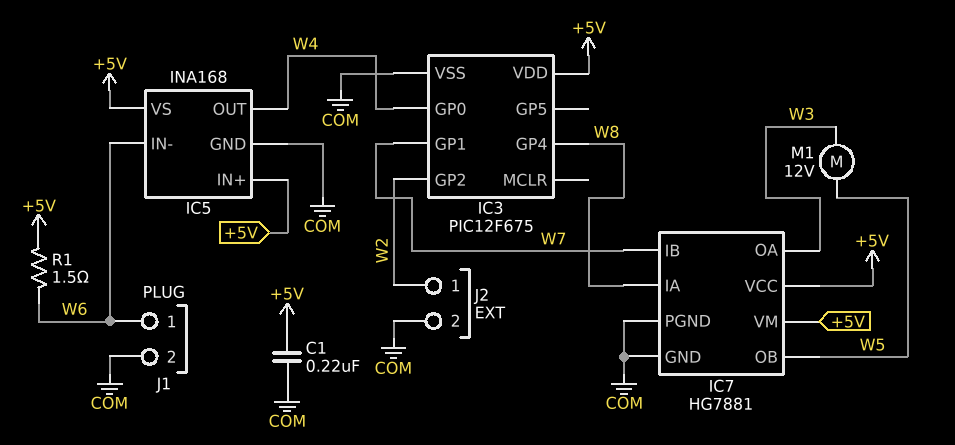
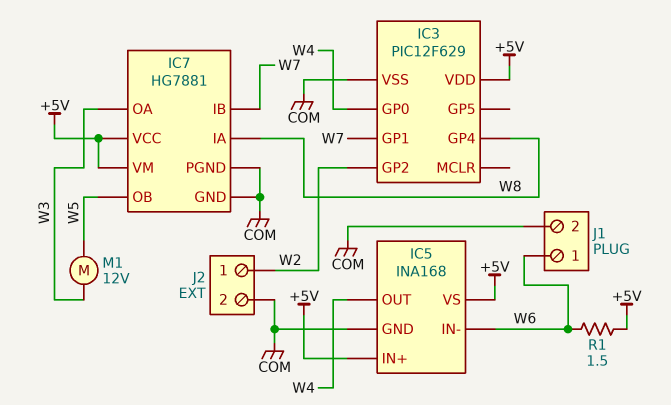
C1: 220nF (+5V, COM) -> none
IC3: PIC12F675 -> PIC12F629

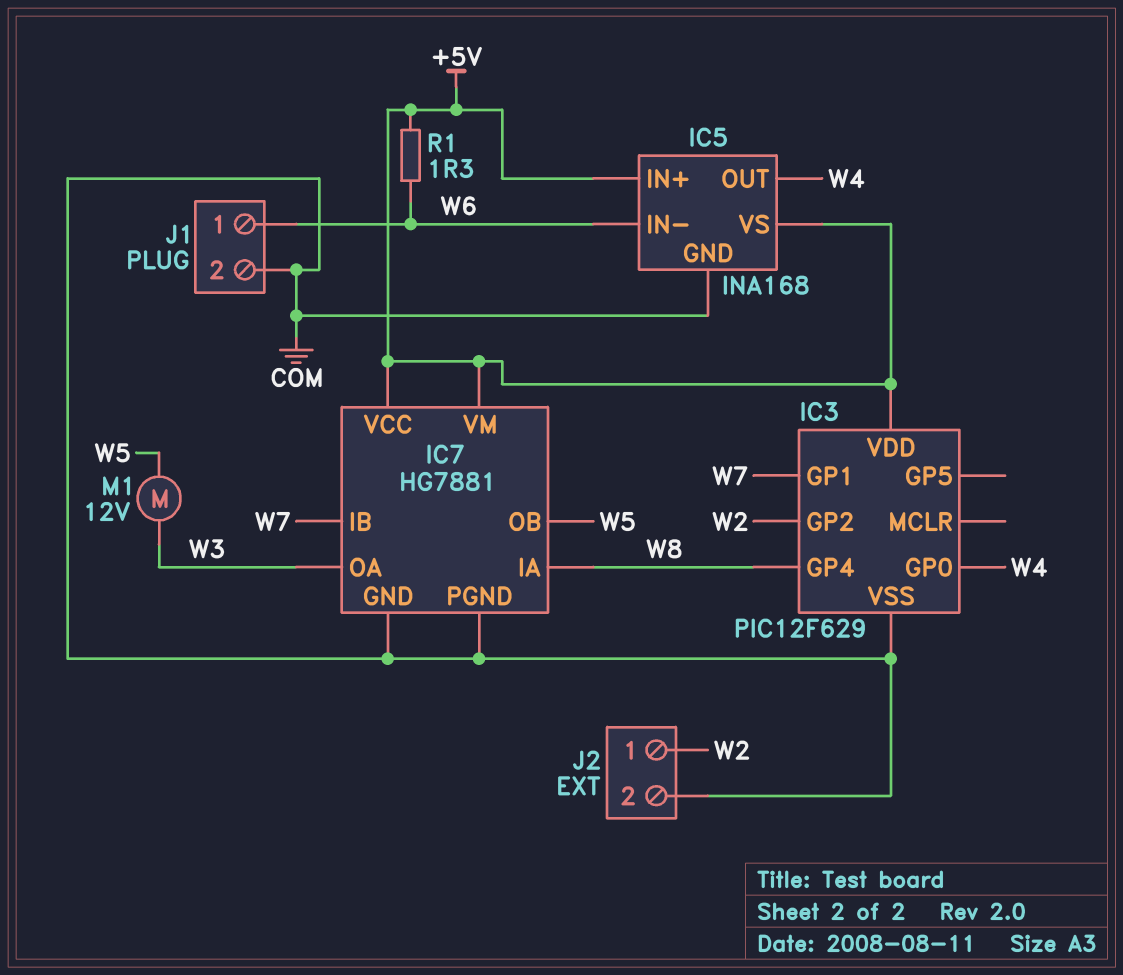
R1: 1.5 (+5V, W6) -> 1.3 (+5V, W6)

